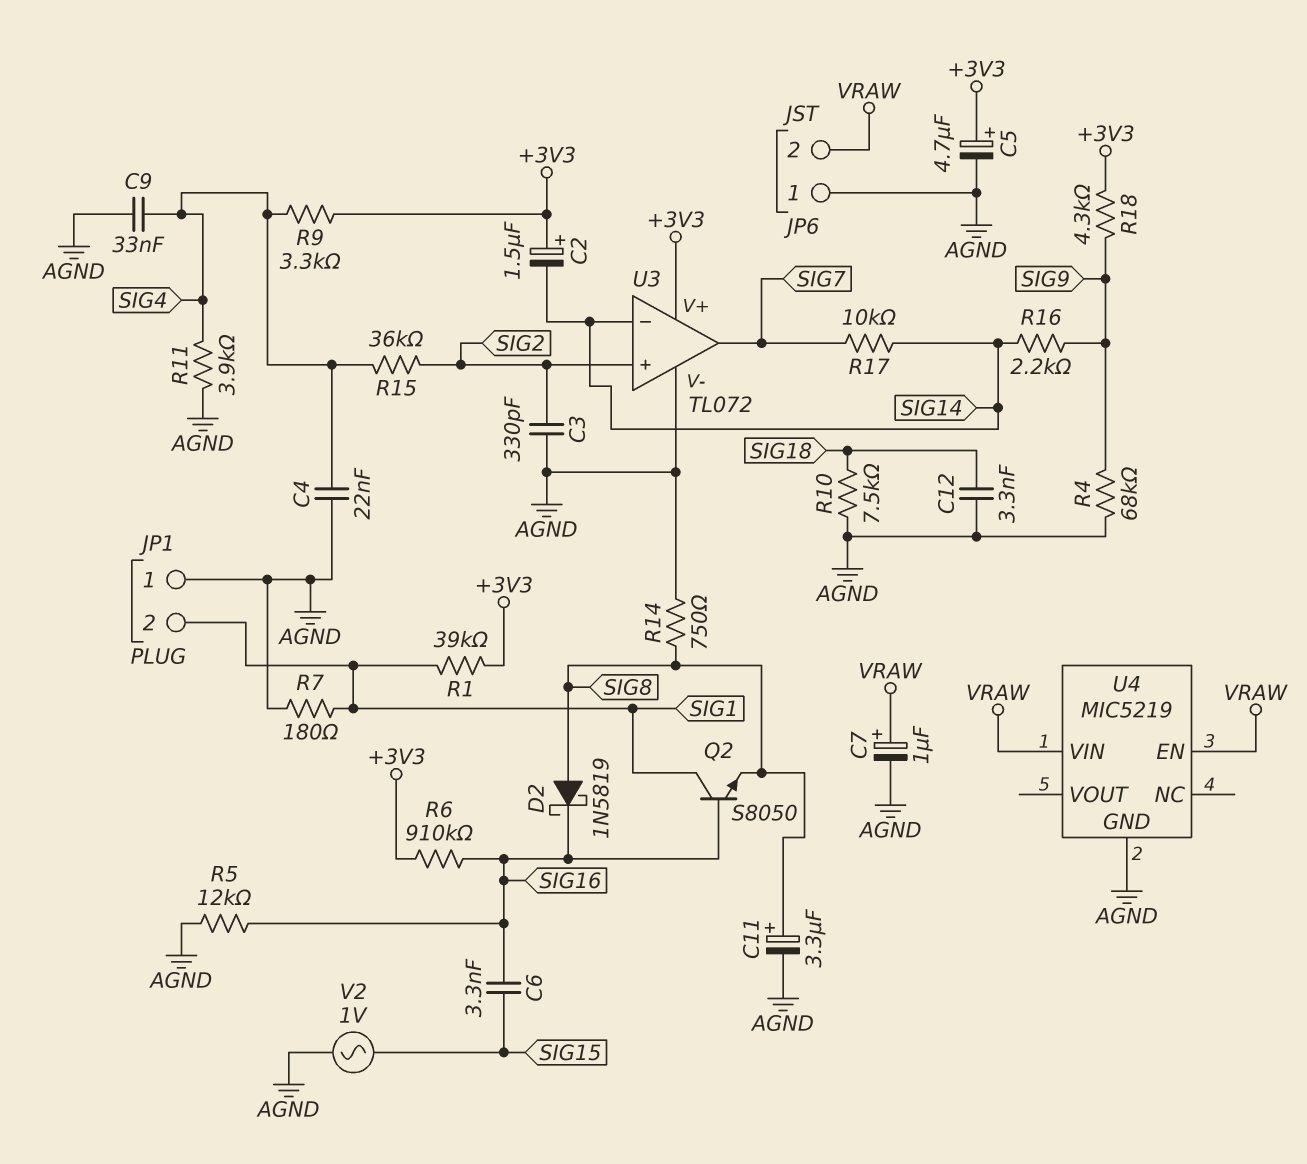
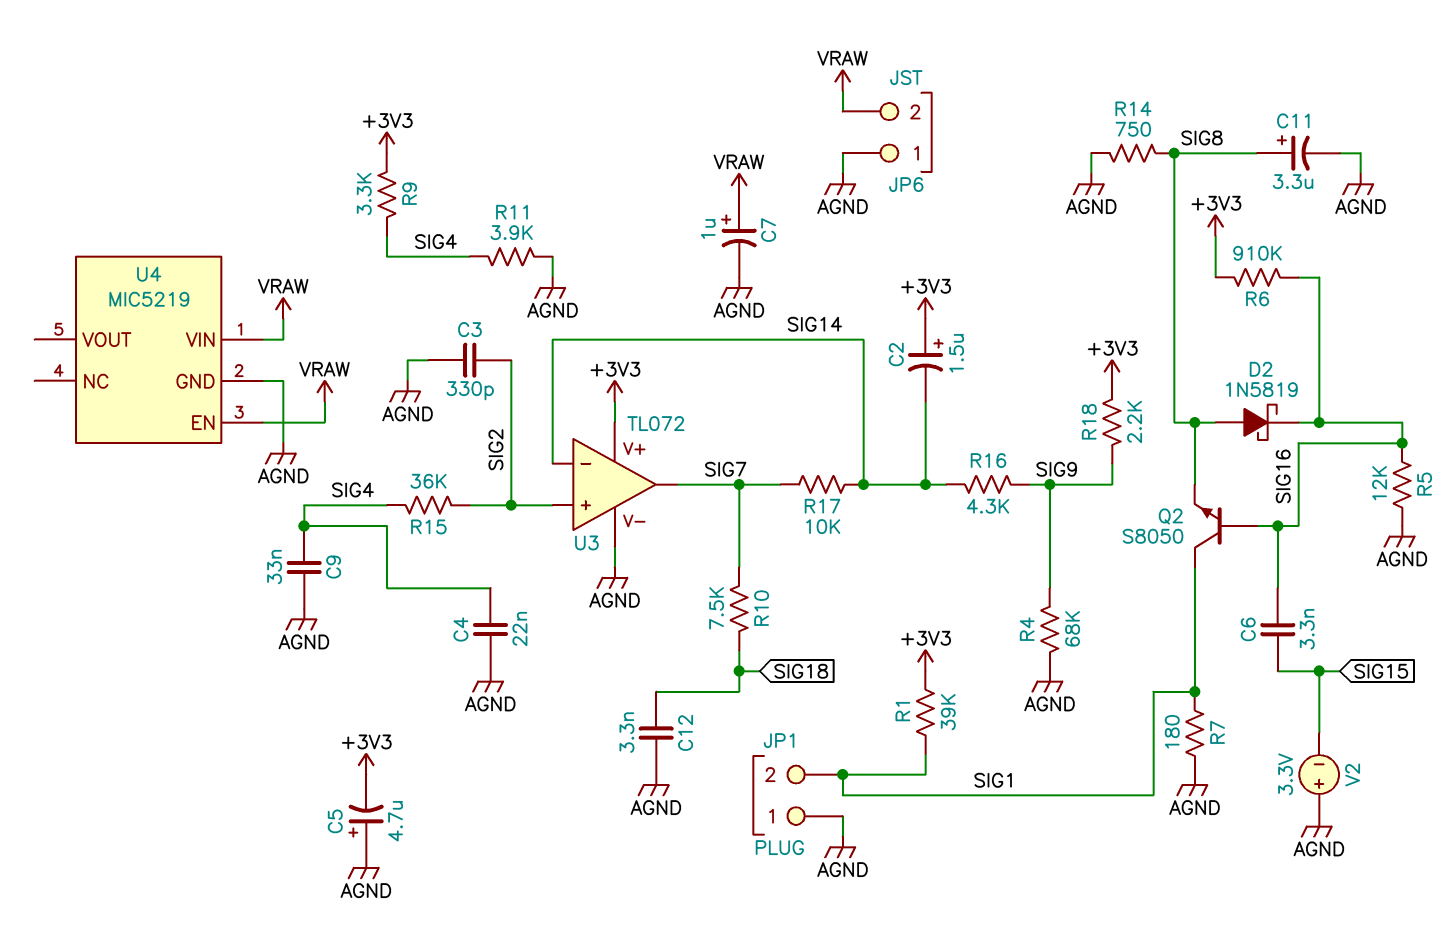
C5: 4.7uF (plus +3V3, minus AGND) -> 4.7uF (plus AGND, minus +3V3)
R10: 7.5k (AGND, SIG18) -> 7.5k (SIG7, SIG18)
R16: 2.2k (SIG9, SIG14) -> 4.3k (SIG9, SIG14)
R18: 4.3k (+3V3, SIG9) -> 2.2k (+3V3, SIG9)
V2: AC 1V (AGND, SIG15) -> 3.3V (plus AGND, minus SIG15)

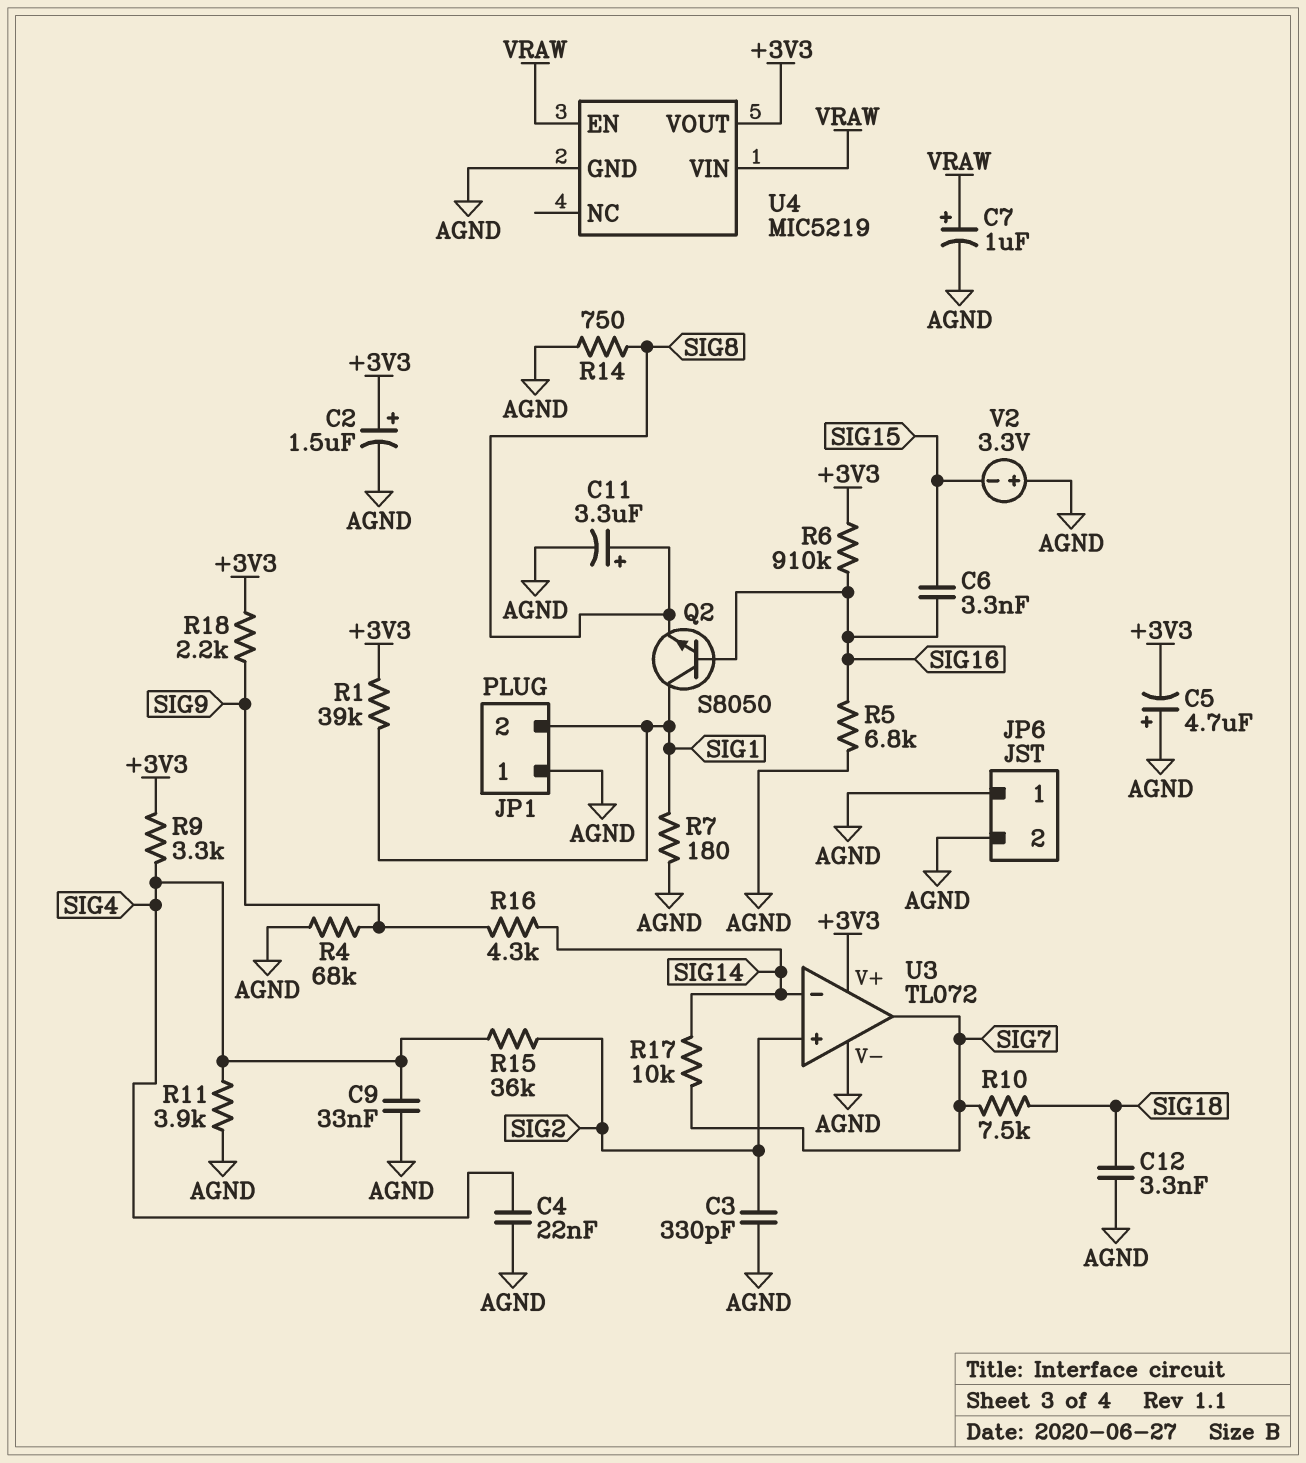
C2: 1.5uF (plus +3V3, minus SIG14) -> 1.5uF (plus +3V3, minus AGND)
D2: schottky 1N5819 (A SIG8, K SIG16) -> none
JP6 pin 2: VRAW -> AGND
R5: 12k (AGND, SIG16) -> 6.8k (AGND, SIG16)
U4 pin VOUT: none -> +3V3

